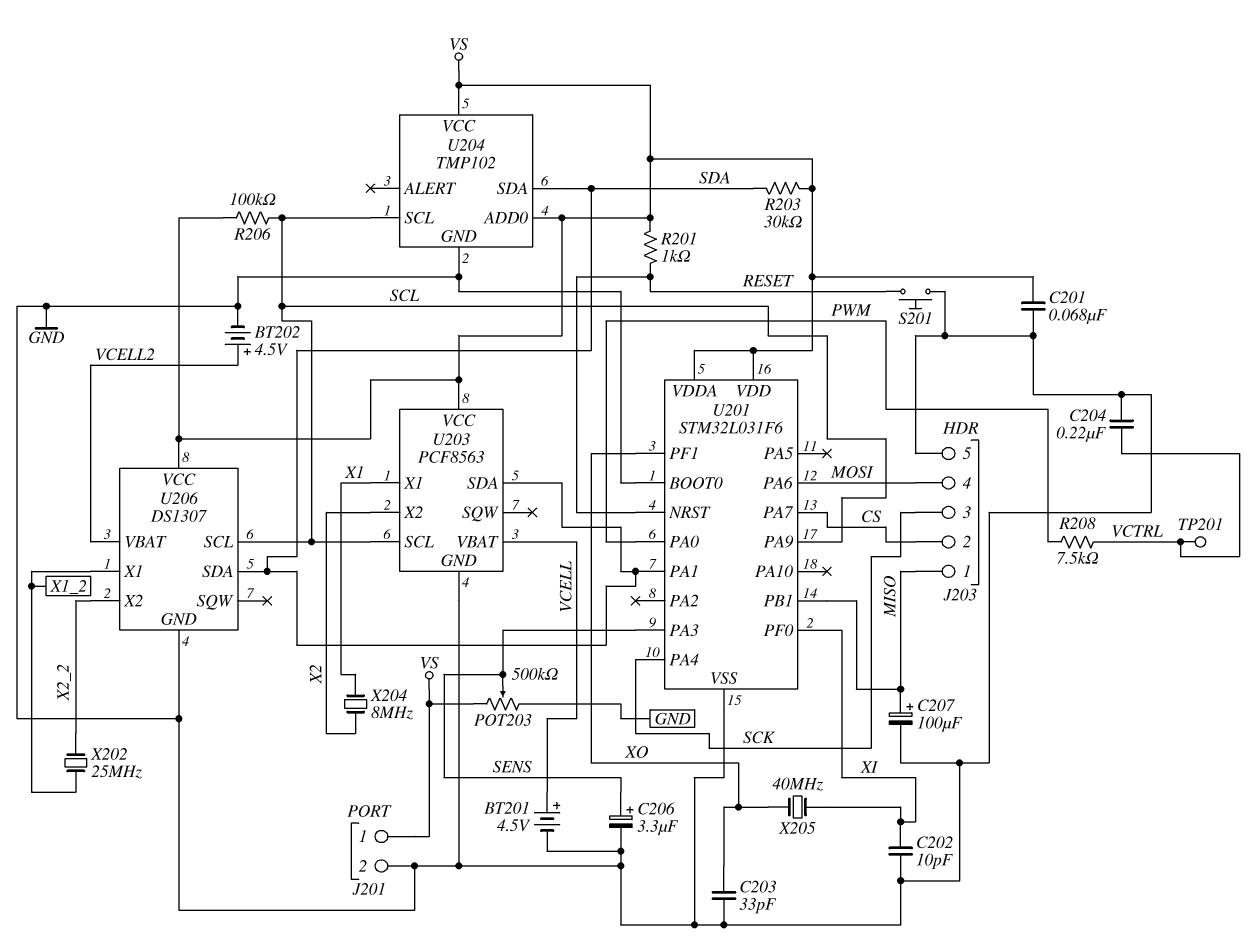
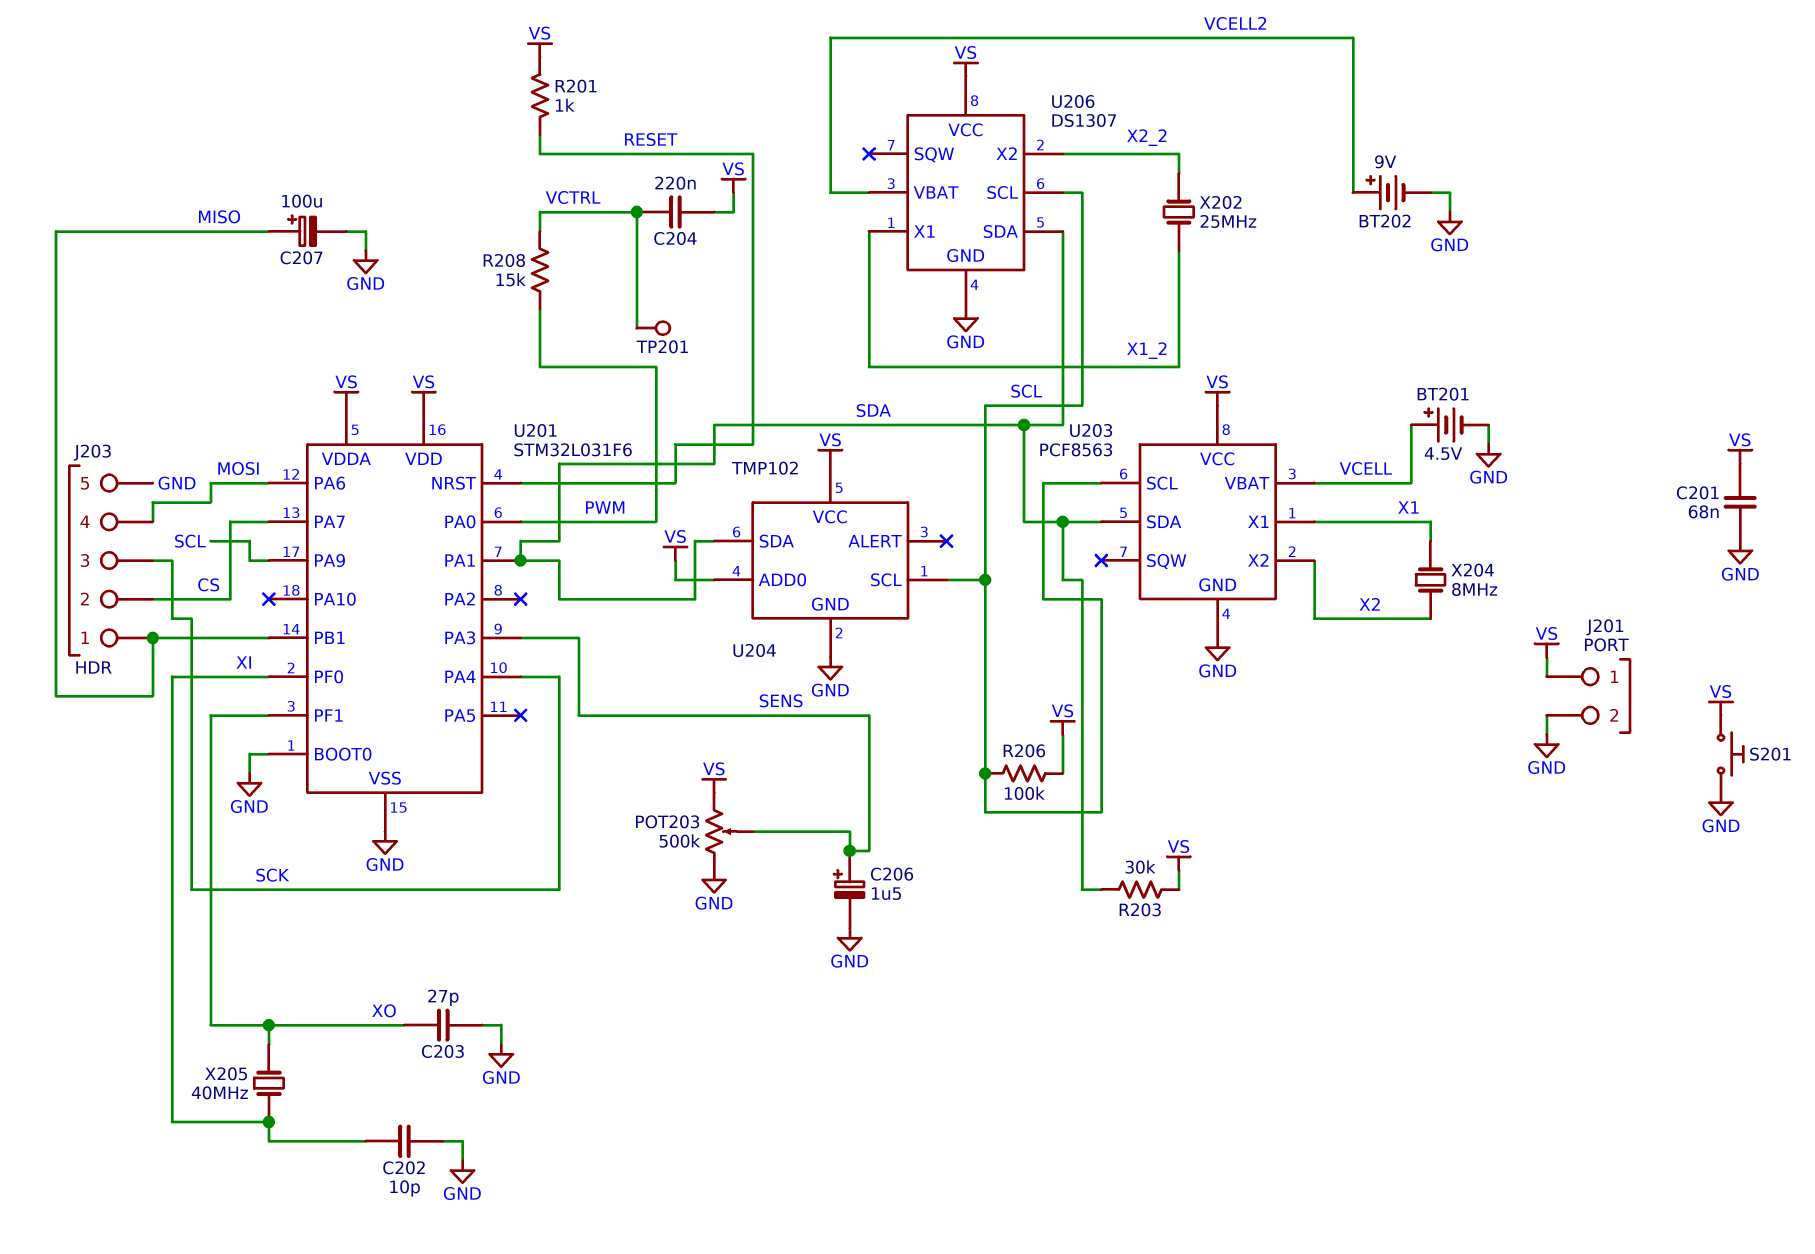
BT202: 4.5V (plus VCELL2, minus GND) -> 9V (plus VCELL2, minus GND)
C203: 33pF (GND, XO) -> 27pF (GND, XO)
C204: 220nF (GND, VCTRL) -> 220nF (VCTRL, VS)
C206: 3.3uF (plus SENS, minus GND) -> 1.5uF (plus SENS, minus GND)
R208: 7.5k (PWM, VCTRL) -> 15k (PWM, VCTRL)
S201: button (GND, RESET) -> button (GND, VS)

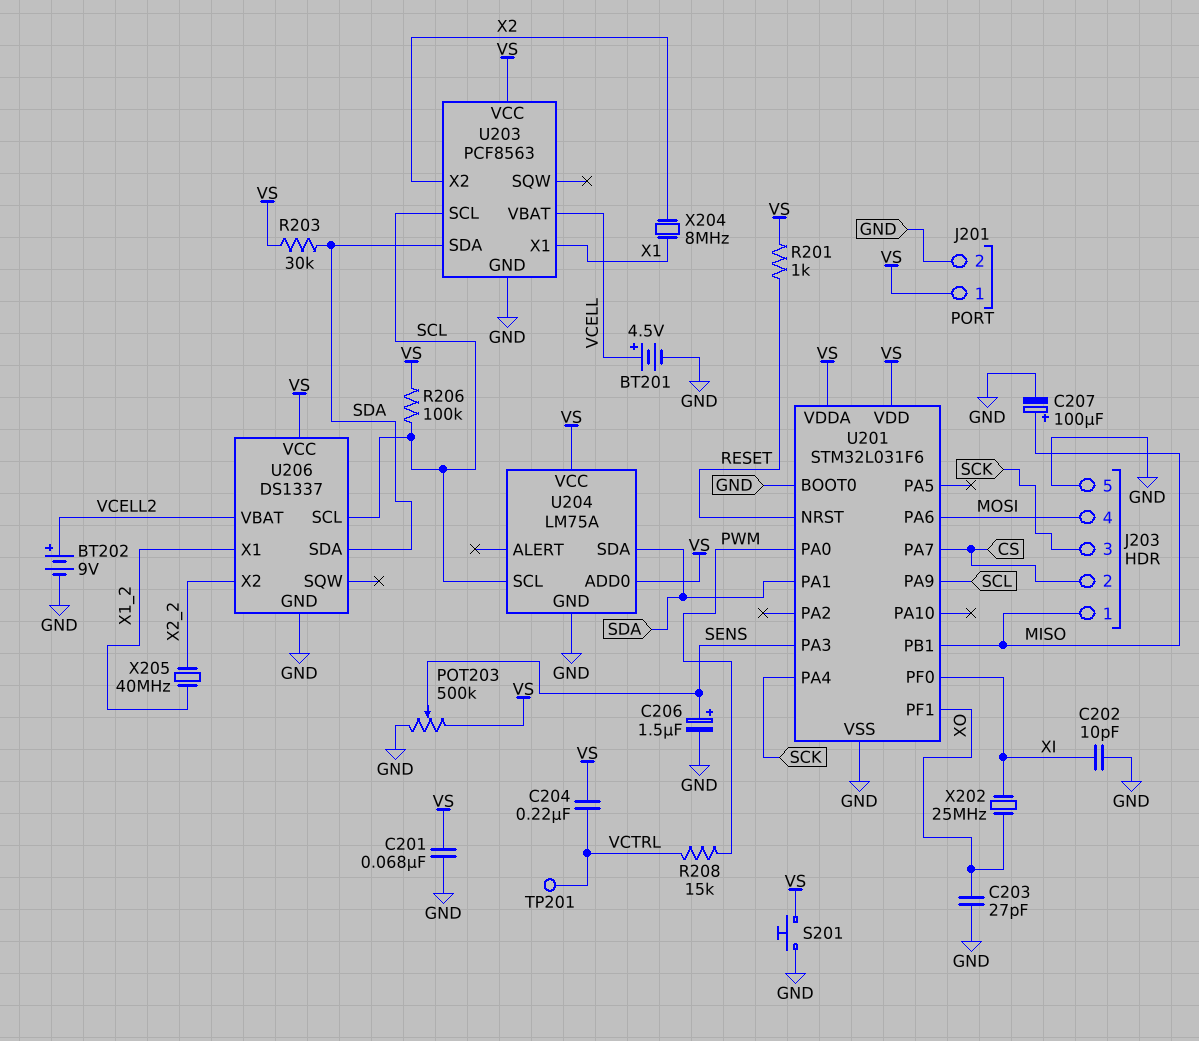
U204: TMP102 -> LM75A
U206: DS1307 -> DS1337
X202: 25MHz (X1_2, X2_2) -> 25MHz (XI, XO)
X205: 40MHz (XI, XO) -> 40MHz (X1_2, X2_2)

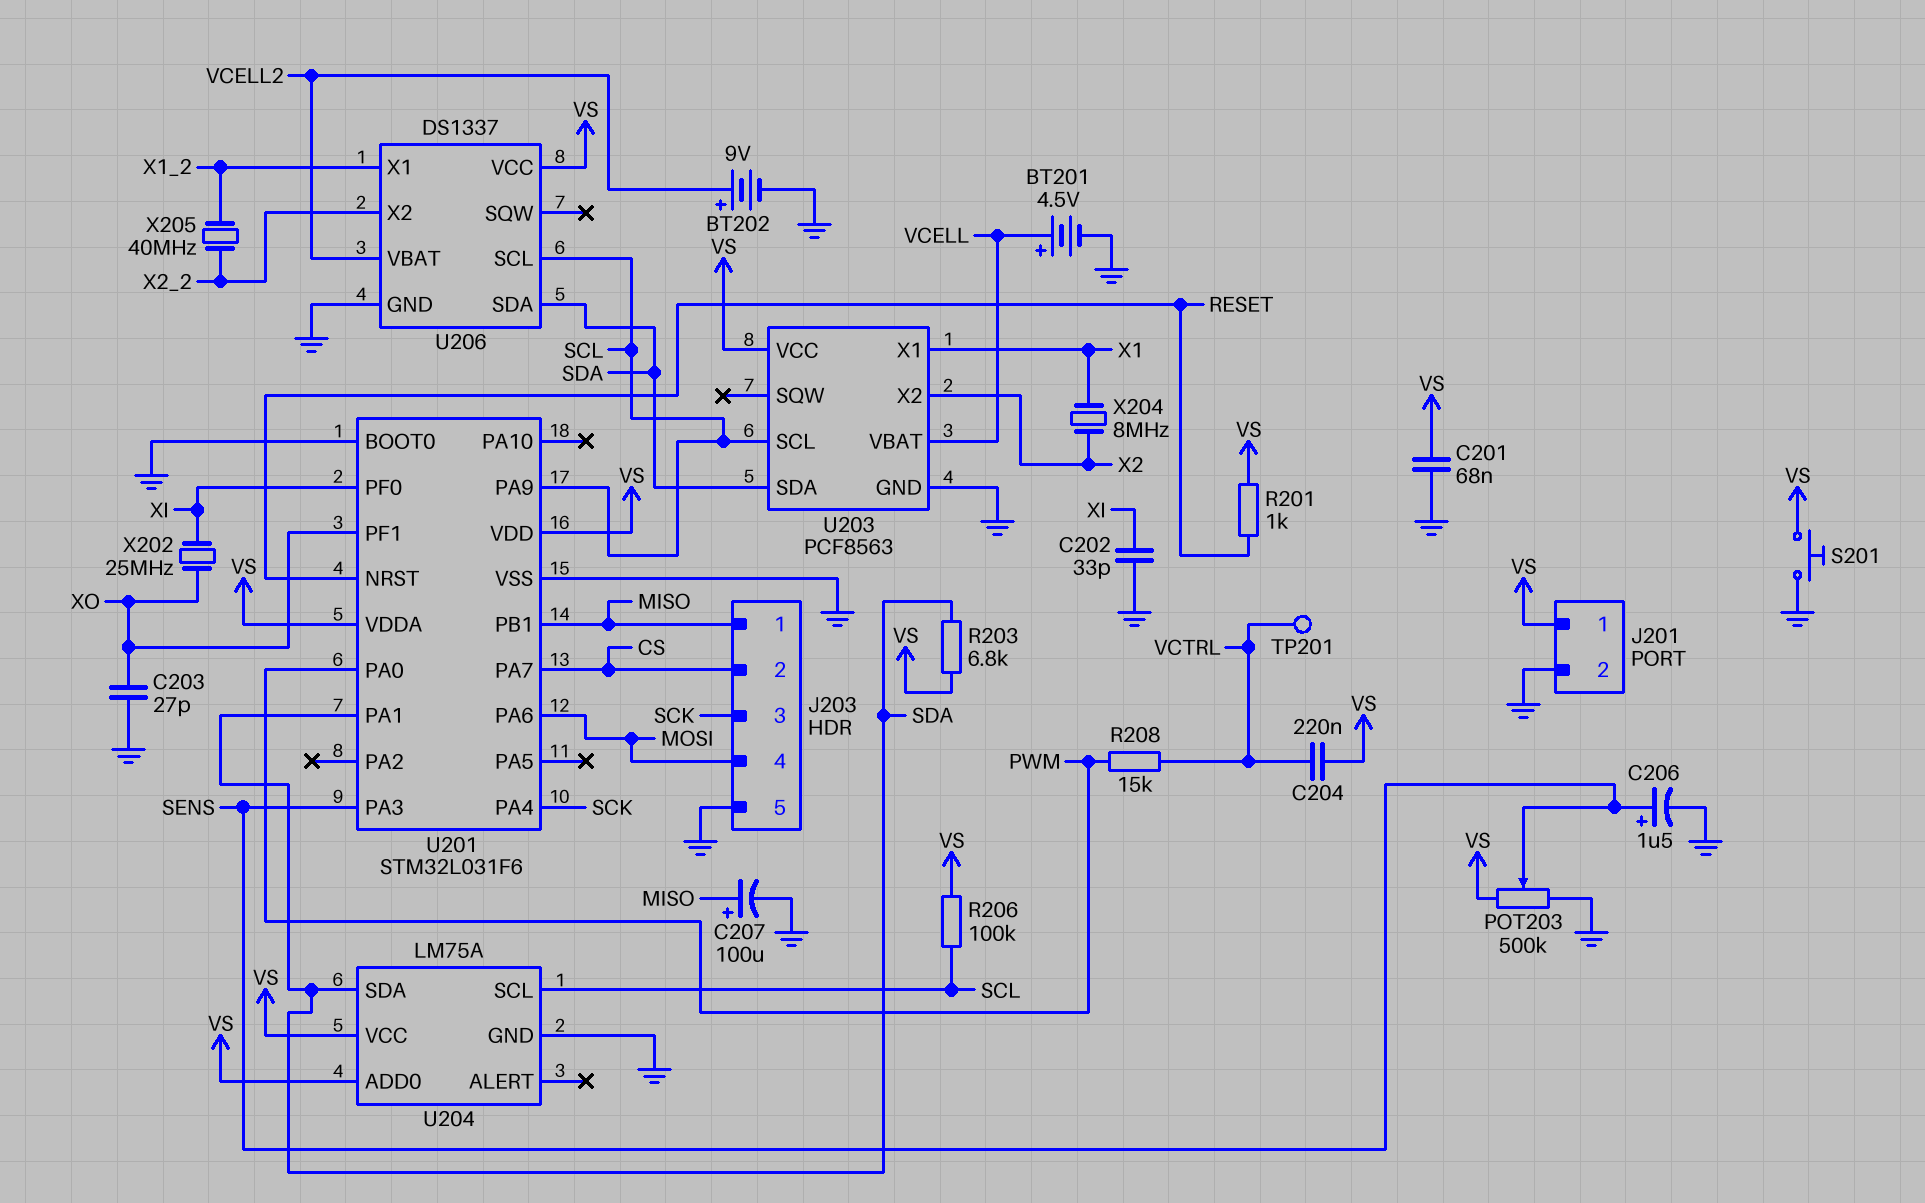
C202: 10pF (GND, XI) -> 33pF (GND, XI)
R203: 30k (SDA, VS) -> 6.8k (SDA, VS)

